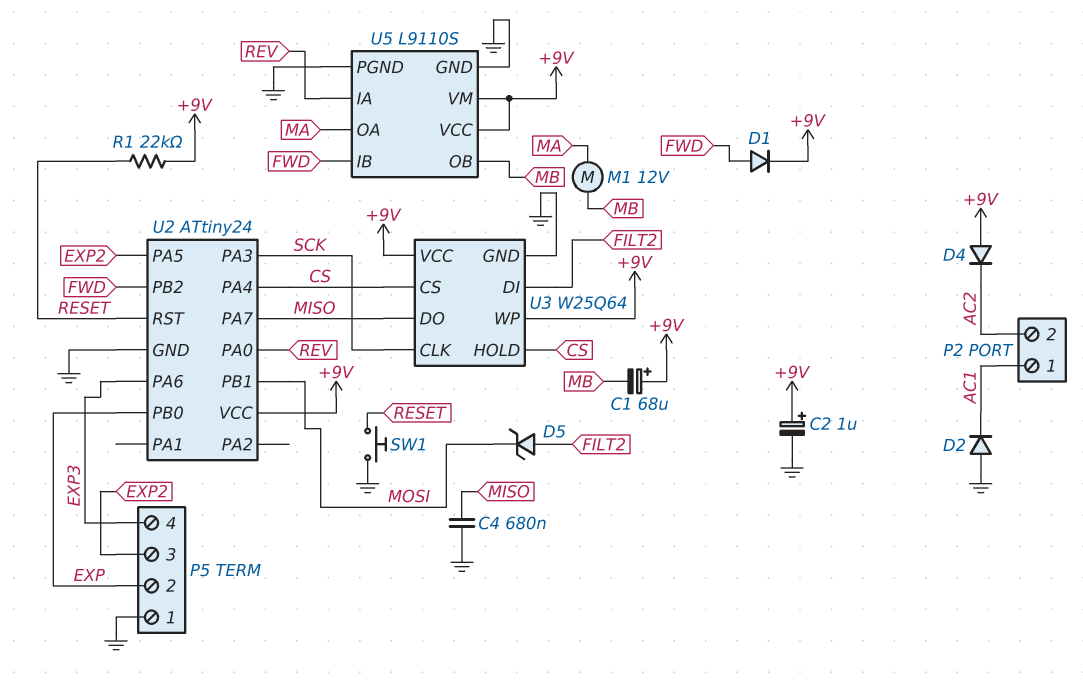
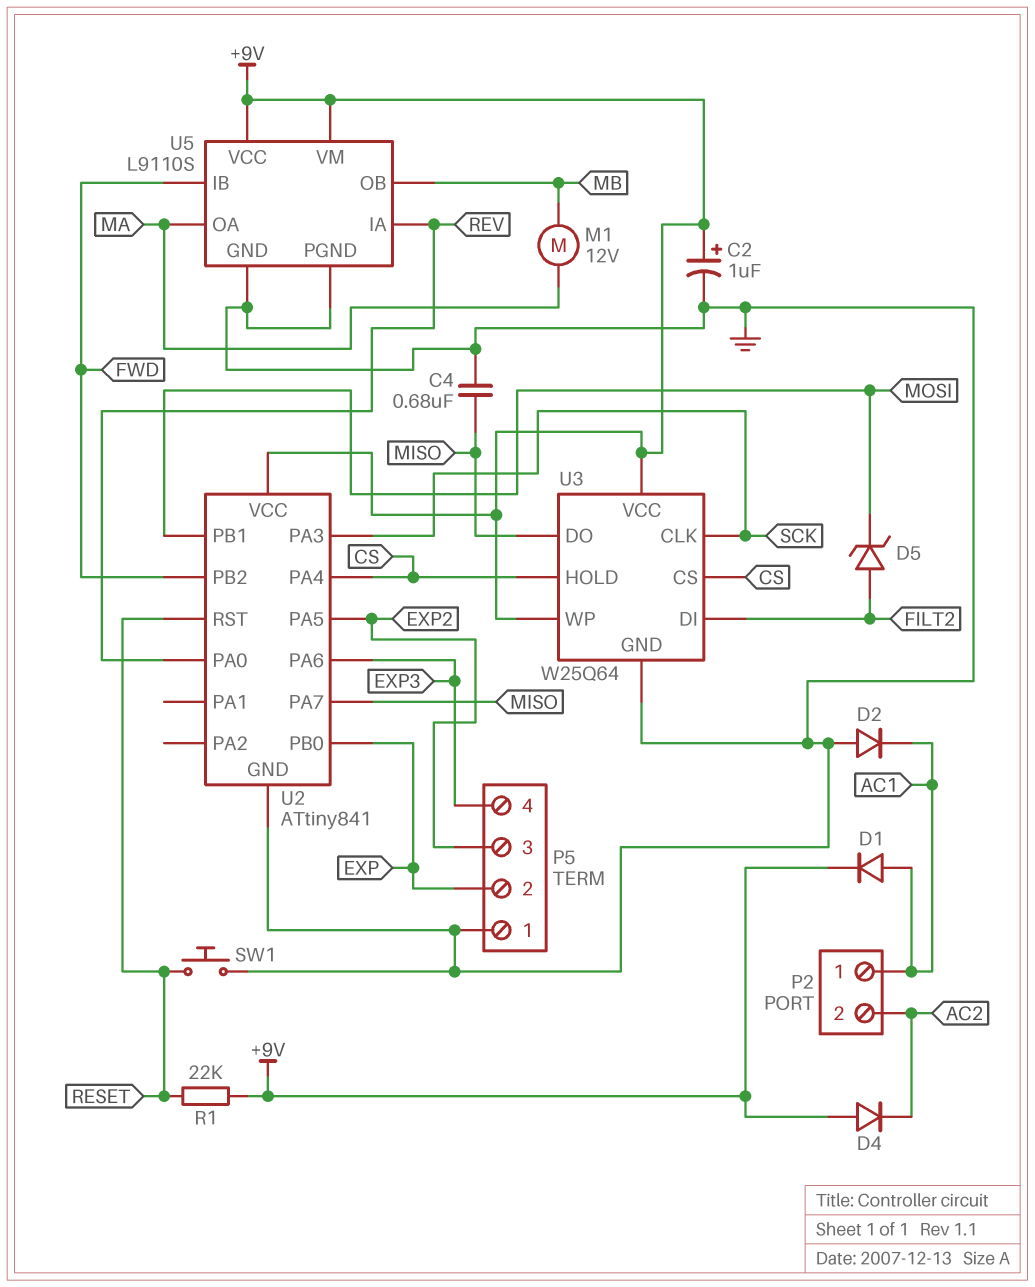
C1: 68uF (plus +9V, minus MB) -> none
D1: diode (A FWD, K +9V) -> diode (A AC1, K +9V)
U2: ATtiny24 -> ATtiny841

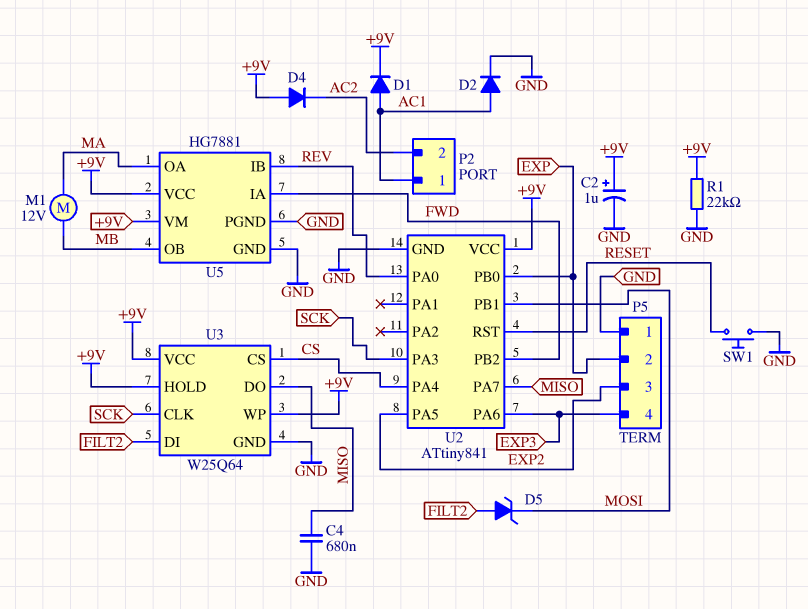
D2: diode (A GND, K AC1) -> diode (A AC1, K GND)
R1: 22k (+9V, RESET) -> 22k (+9V, GND)
U3 pin HOLD: CS -> +9V
U5: L9110S -> HG7881
U5 pin IA: REV -> FWD
U5 pin IB: FWD -> REV

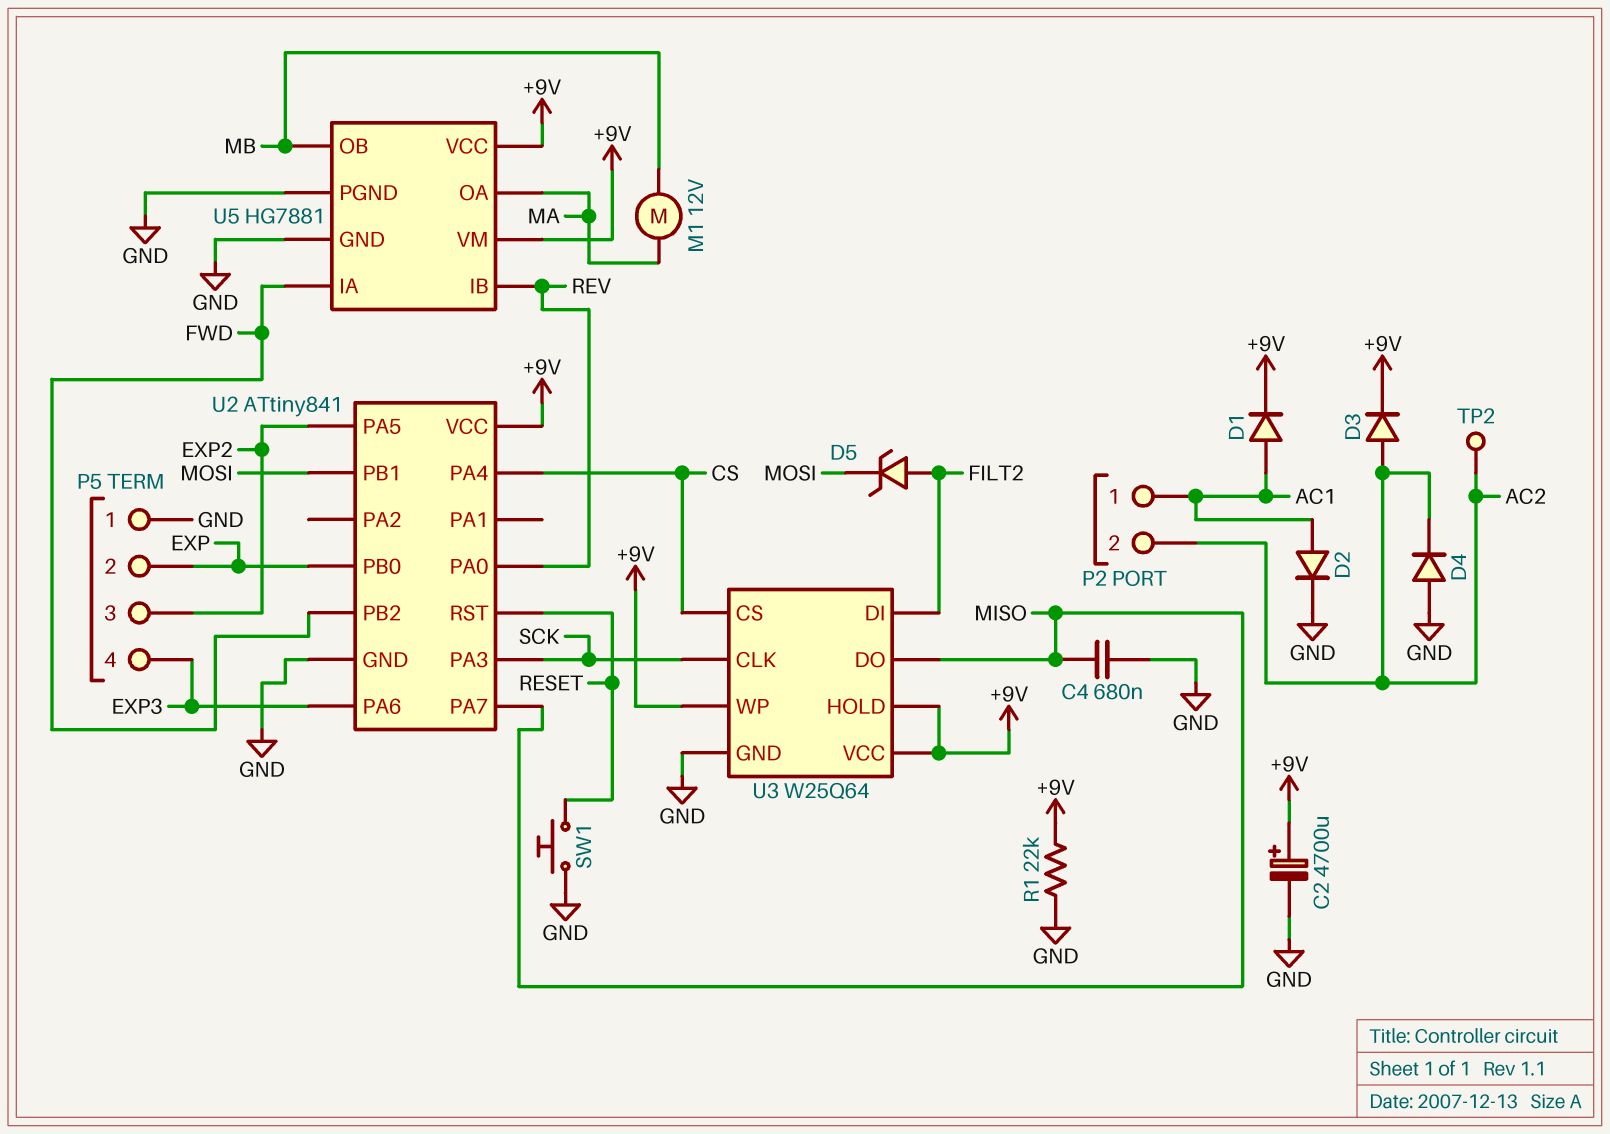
C2: 1uF (plus +9V, minus GND) -> 4700uF (plus +9V, minus GND)
D3: none -> diode (A AC2, K +9V)
D4: diode (A +9V, K AC2) -> diode (A GND, K AC2)
TP2: none -> test point (AC2)

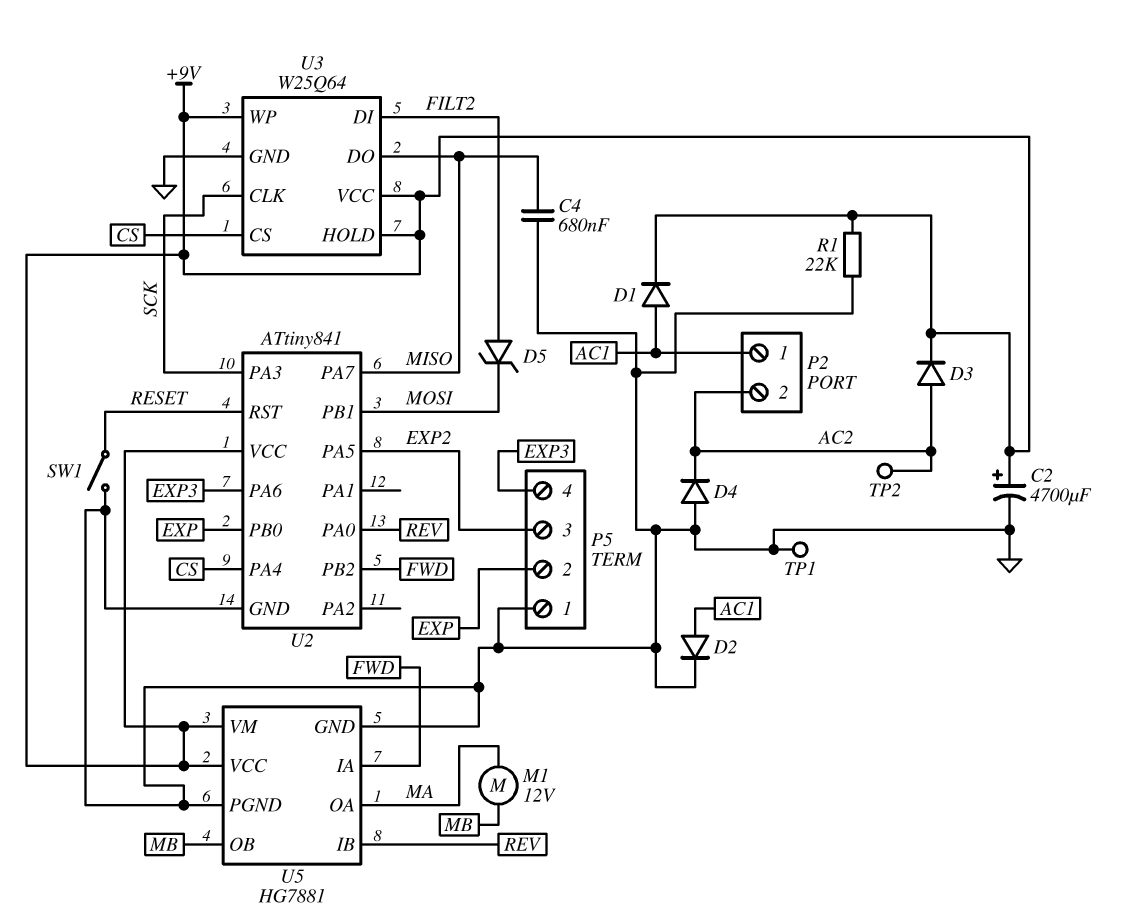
SW1: button (GND, RESET) -> switch (GND, RESET)
TP1: none -> test point (GND)

